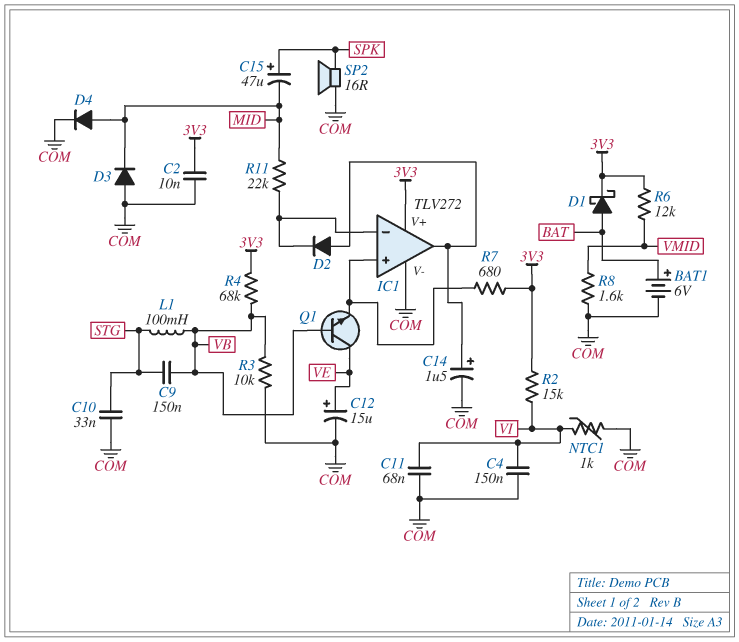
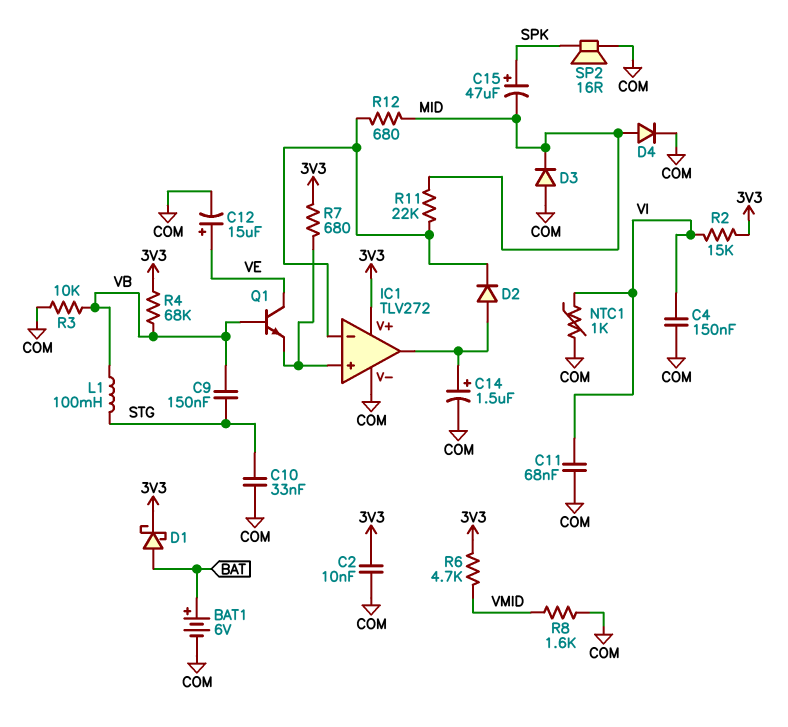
R6: 12k (3V3, VMID) -> 4.7k (3V3, VMID)
R12: none -> 680 (IC1/in-, MID)

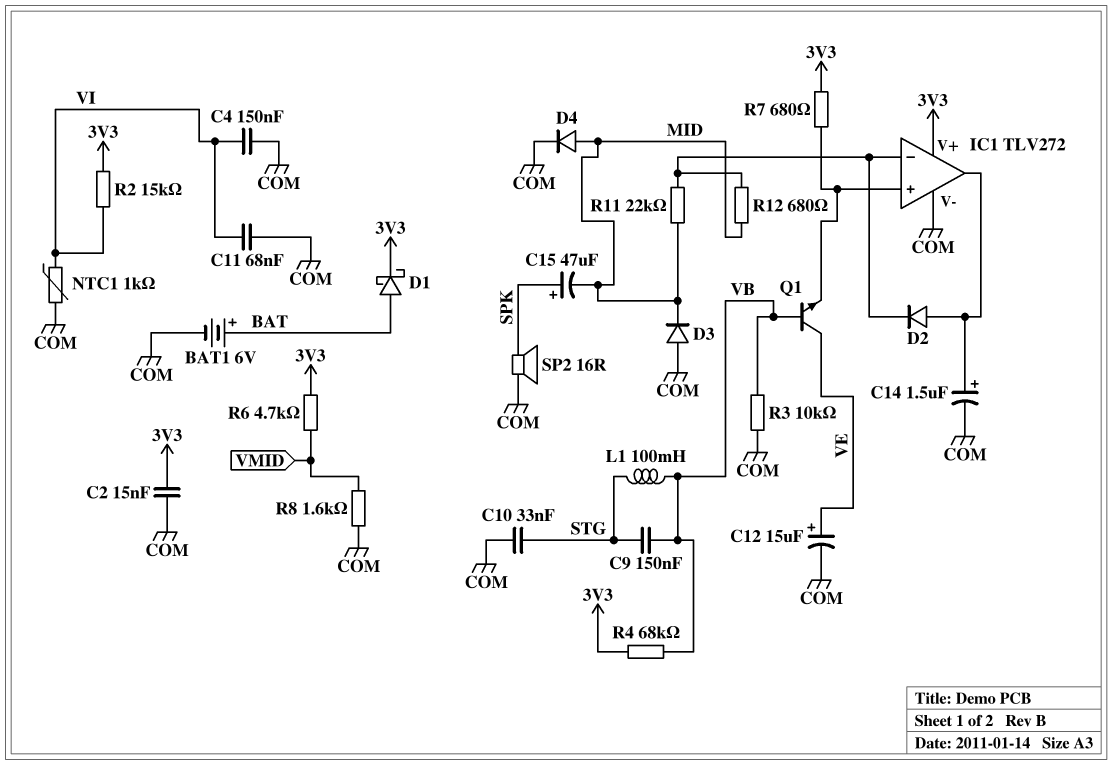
C2: 10nF (3V3, COM) -> 15nF (3V3, COM)

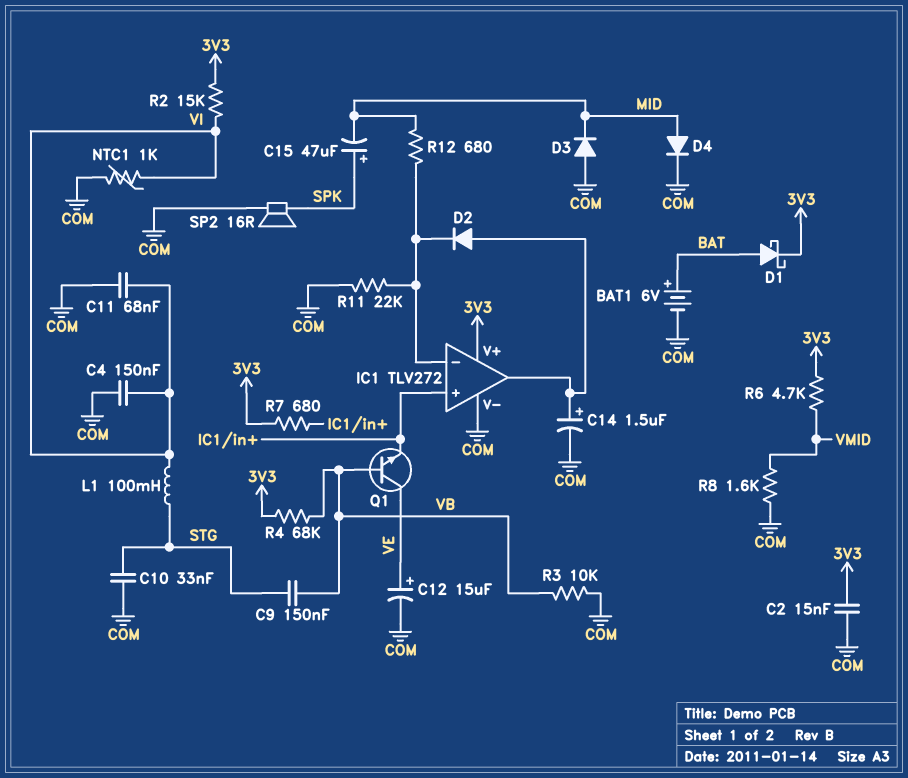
L1: 100mH (STG, VB) -> 100mH (STG, VI)
R11: 22k (IC1/in-, MID) -> 22k (COM, IC1/in-)

